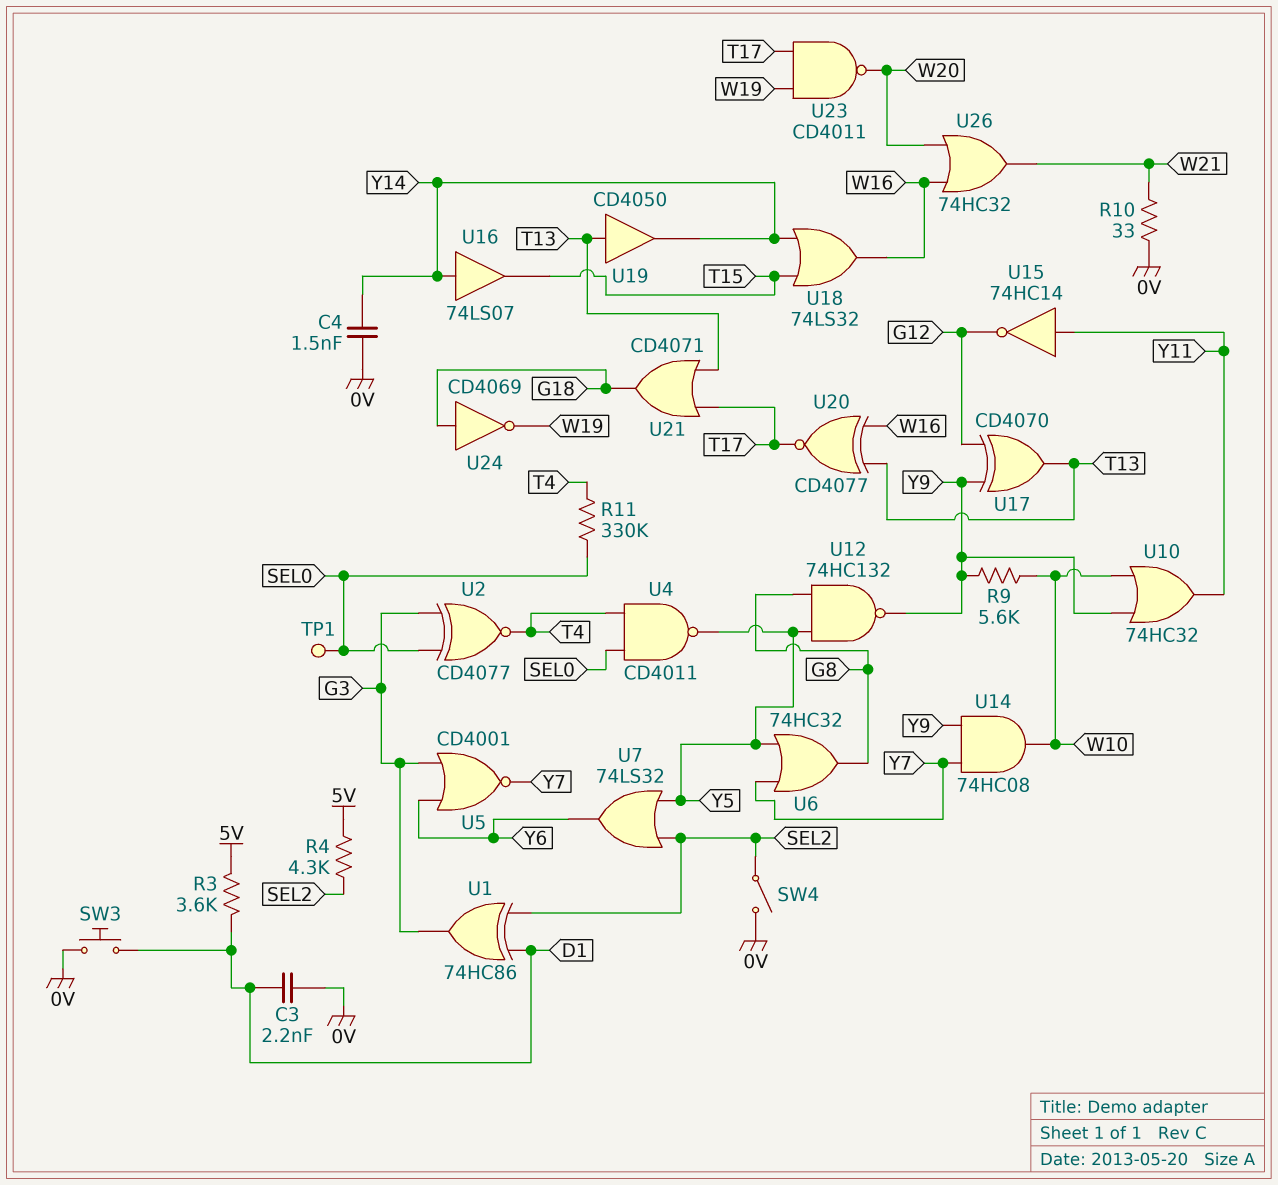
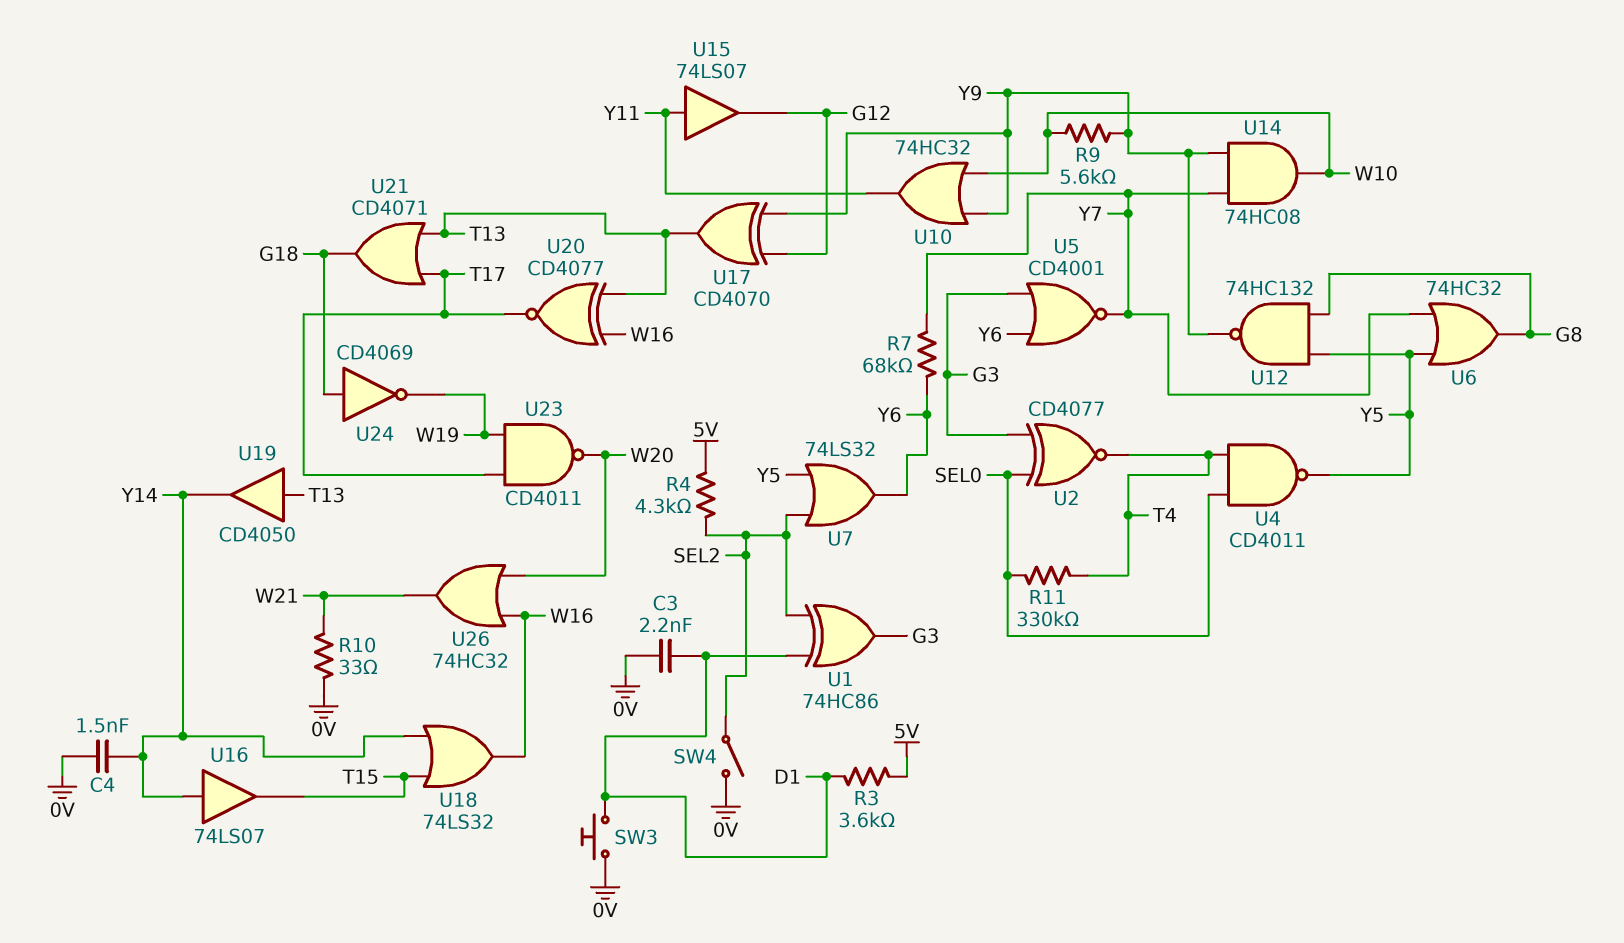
R7: none -> 68k (Y6, Y7)
TP1: test point (SEL0) -> none
U15: NOT 74HC14 (in Y11, out G12) -> buffer 74LS07 (in Y11, out G12)

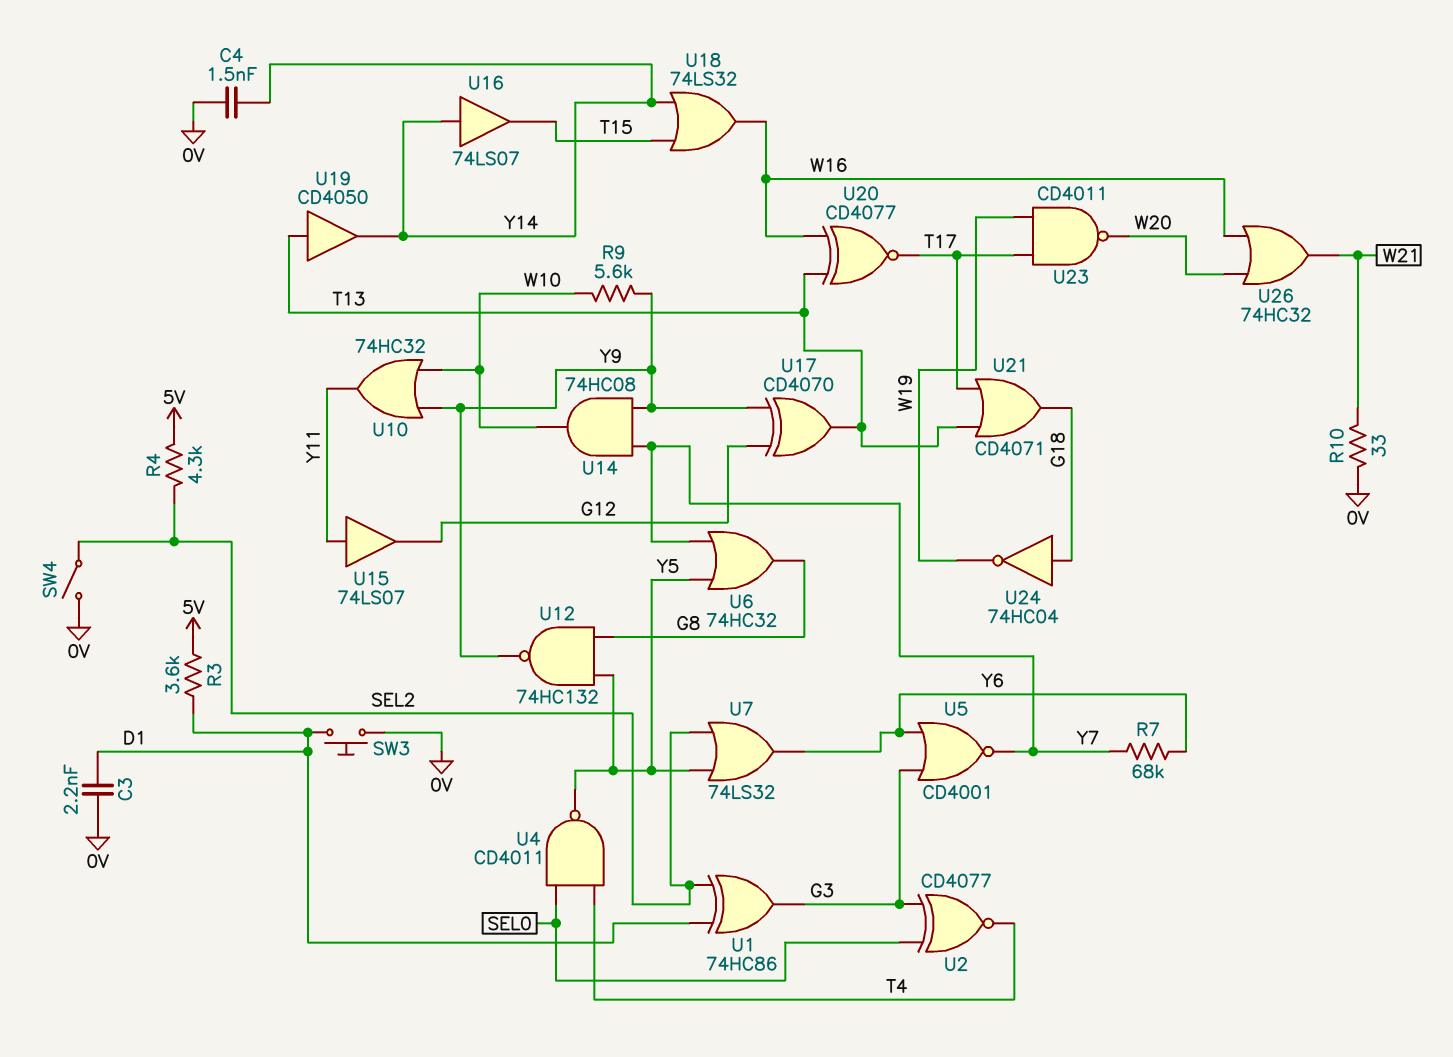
R11: 330k (SEL0, T4) -> none
U24: NOT CD4069 (in G18, out W19) -> NOT 74HC04 (in G18, out W19)

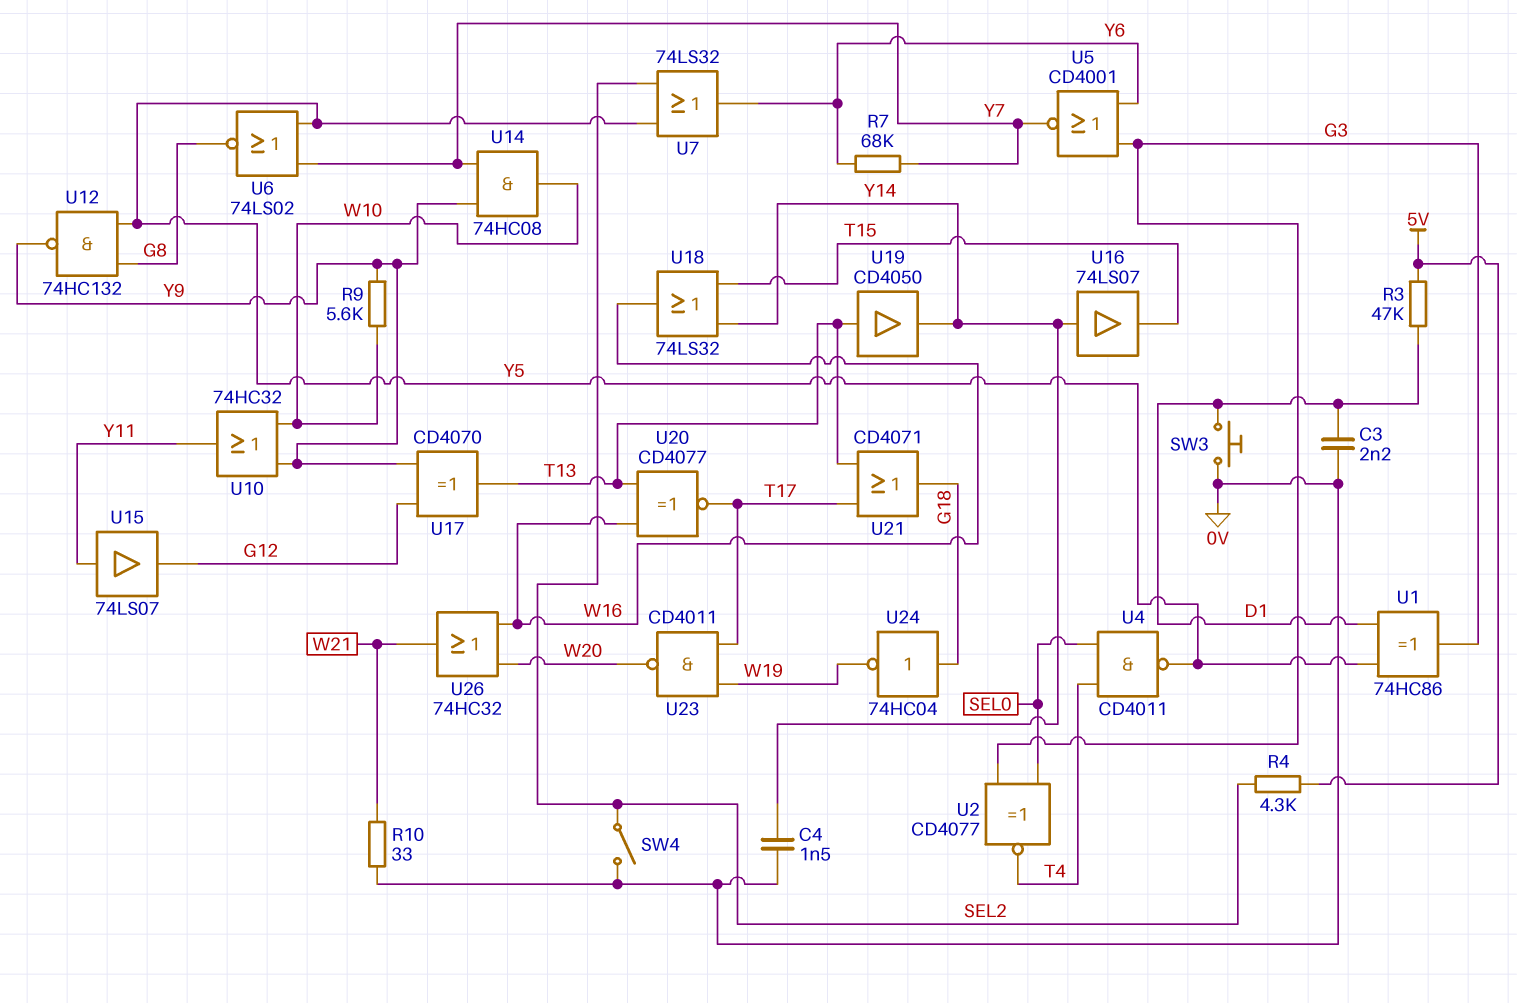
R3: 3.6k (5V, D1) -> 47k (5V, D1)
U1: XOR 74HC86 (in D1, in SEL2, out G3) -> XOR 74HC86 (in D1, in Y5, out G3)
U6: OR 74HC32 (in Y5, in Y7, out G8) -> NOR 74LS02 (in Y5, in Y7, out G8)

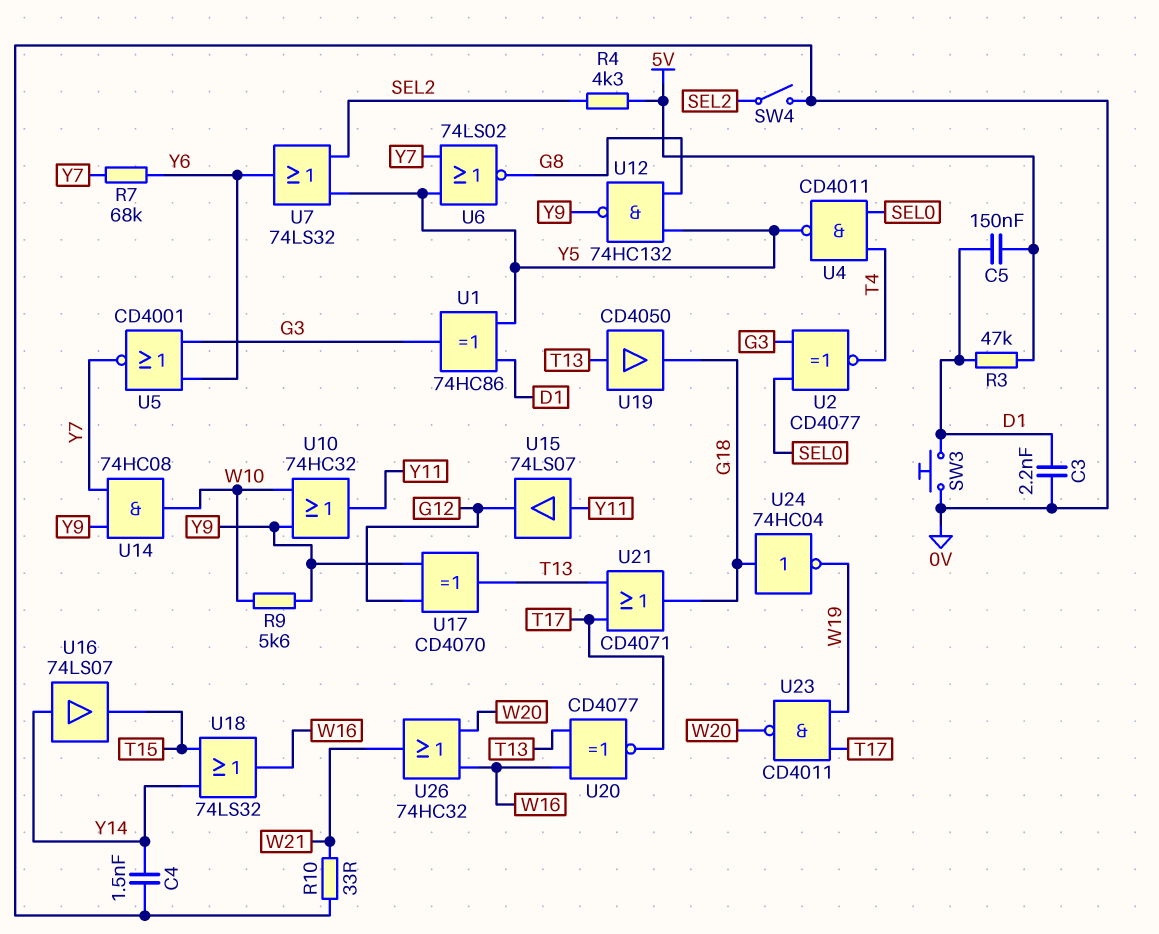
C5: none -> 150nF (5V, D1)
U19: buffer CD4050 (in T13, out Y14) -> buffer CD4050 (in T13, out G18)

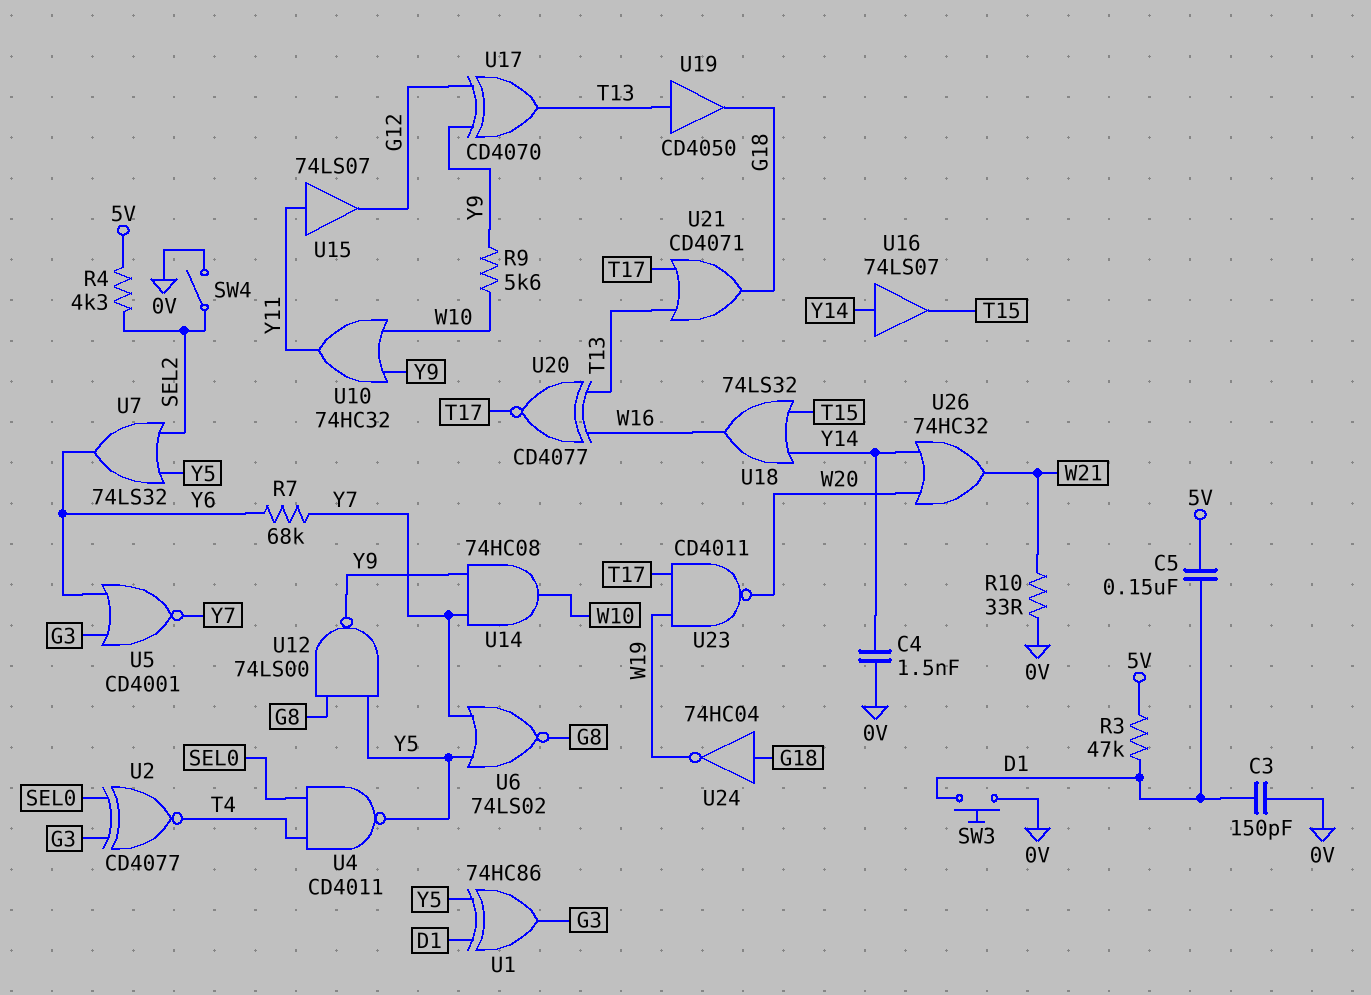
C3: 2.2nF (0V, D1) -> 150pF (0V, D1)
U12: NAND 74HC132 (in G8, in Y5, out Y9) -> NAND 74LS00 (in G8, in Y5, out Y9)
U26: OR 74HC32 (in W16, in W20, out W21) -> OR 74HC32 (in W20, in Y14, out W21)

